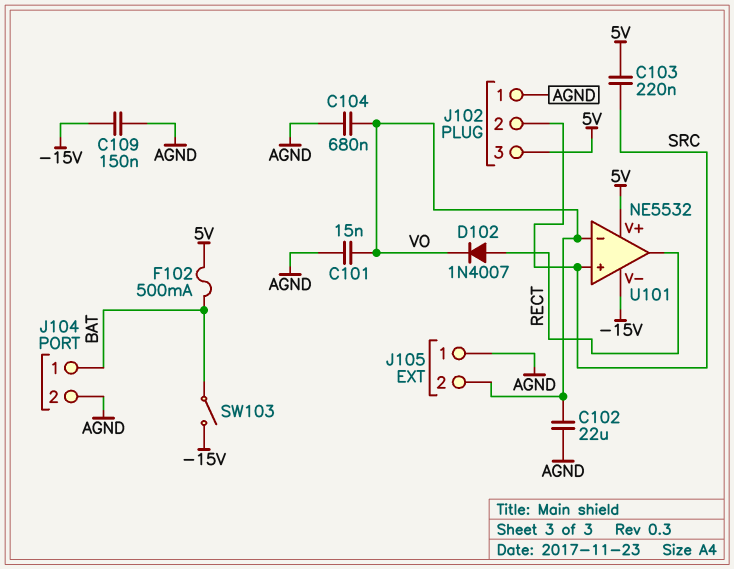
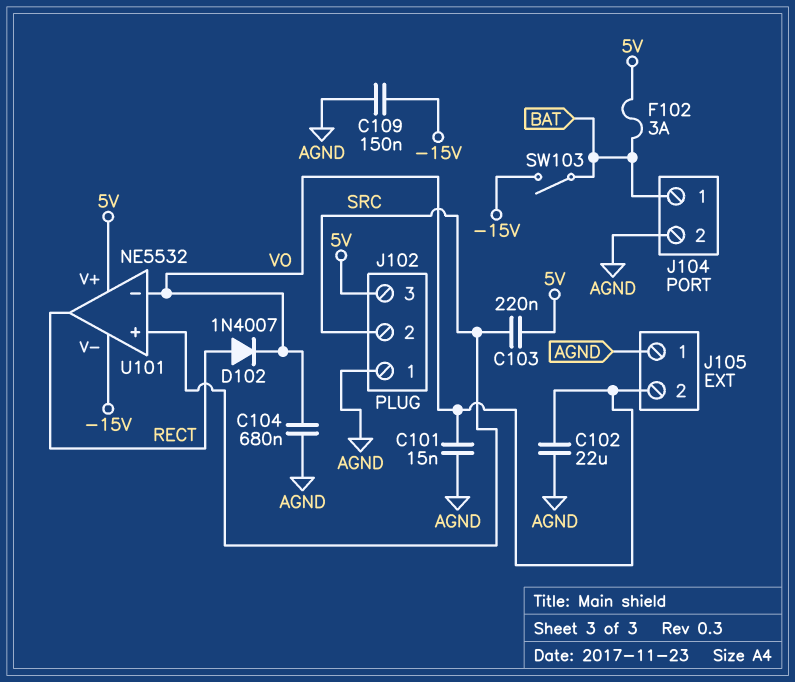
F102: 500mA (5V, BAT) -> 3A (5V, BAT)

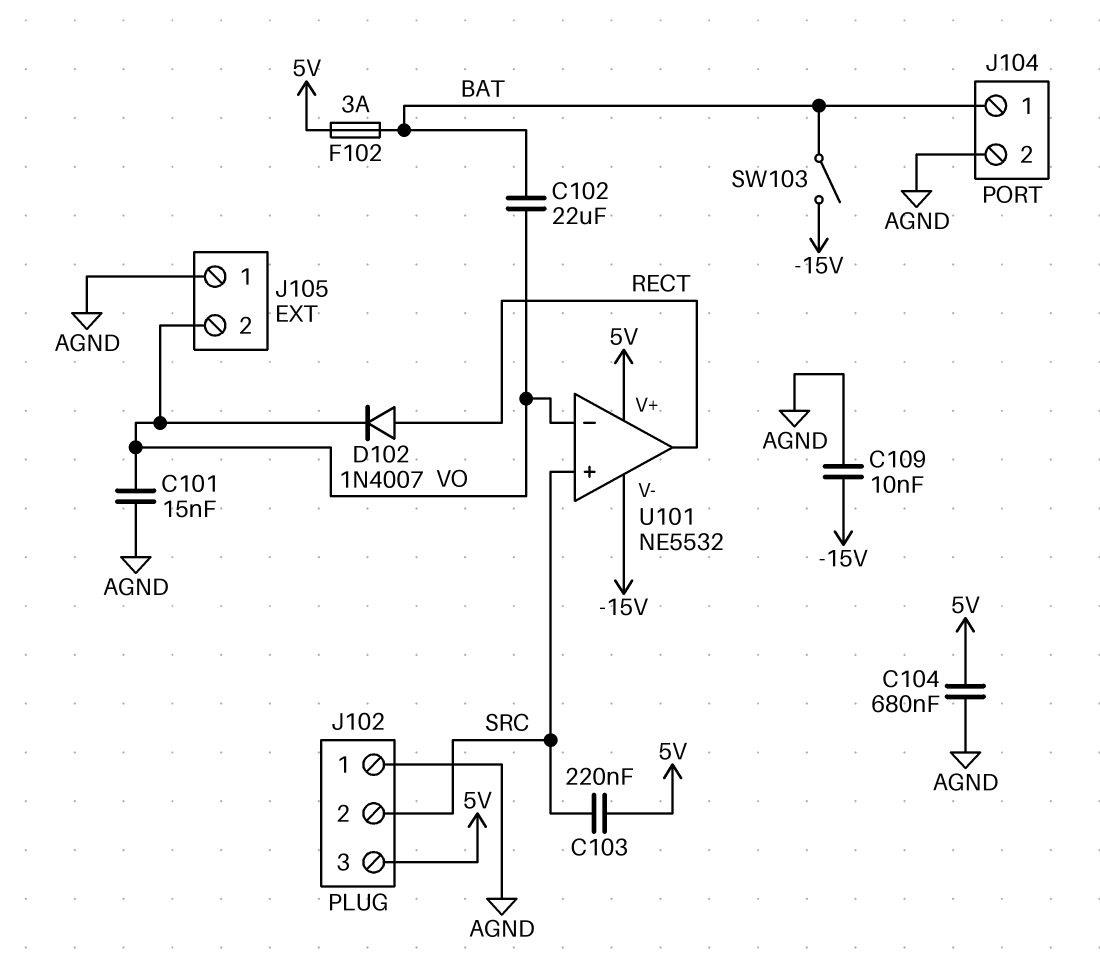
C102: 22uF (AGND, VO) -> 22uF (BAT, VO)
C104: 680nF (AGND, VO) -> 680nF (5V, AGND)
C109: 150nF (-15V, AGND) -> 10nF (-15V, AGND)

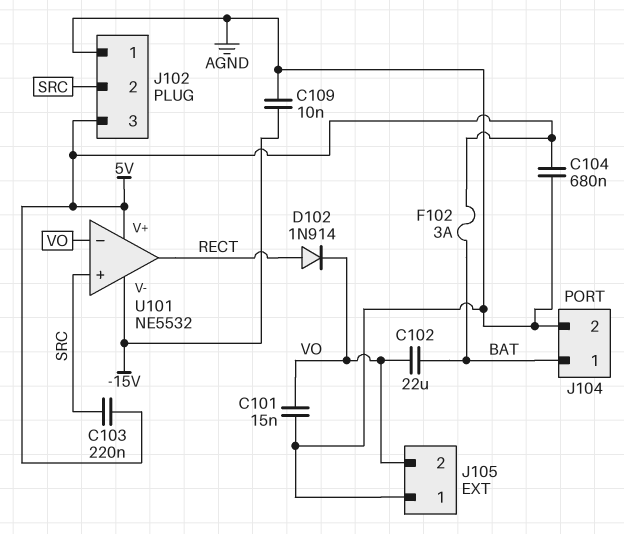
D102: diode 1N4007 (A RECT, K VO) -> diode 1N914 (A RECT, K VO)
SW103: switch (-15V, BAT) -> none

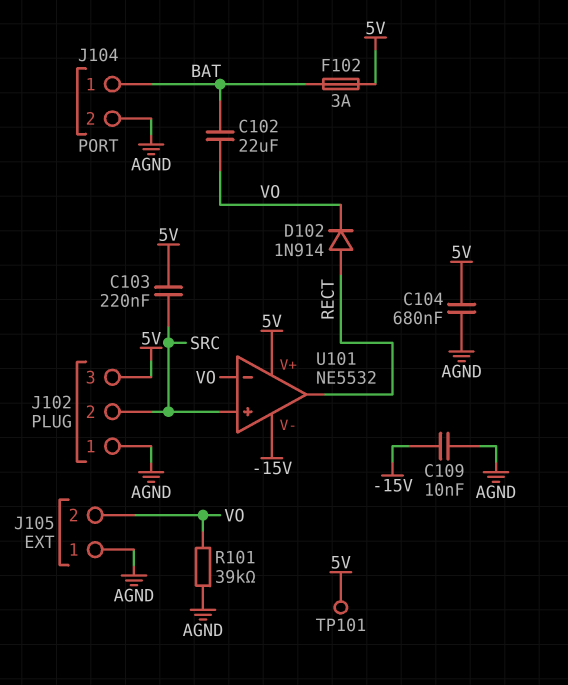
C101: 15nF (AGND, VO) -> none
R101: none -> 39k (AGND, VO)
TP101: none -> test point (5V)

